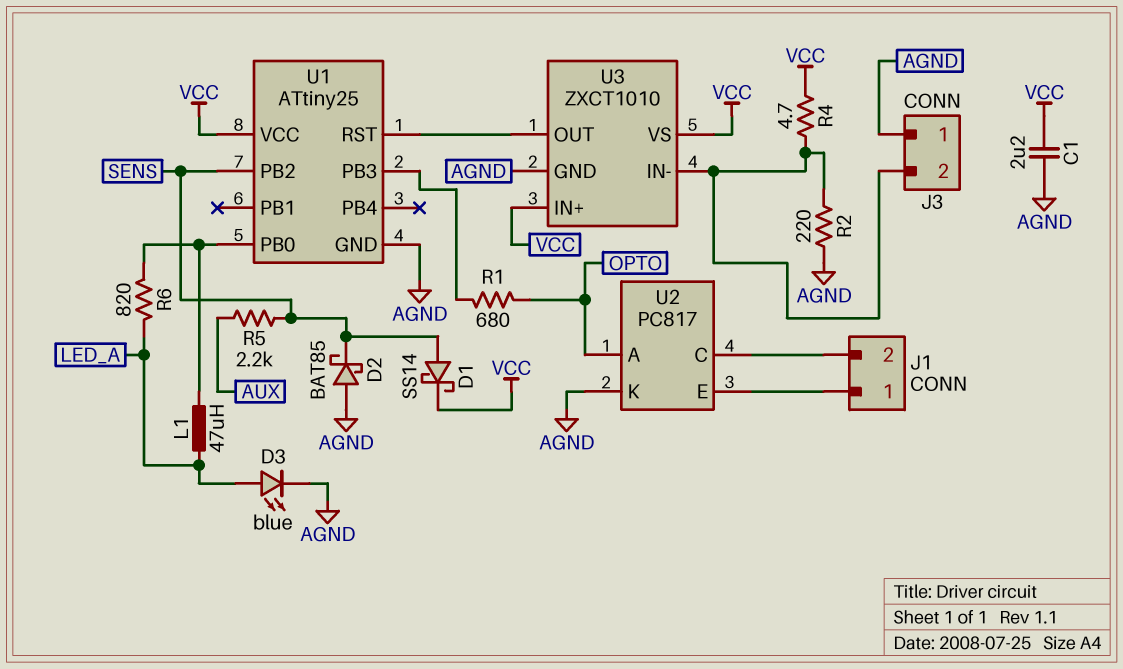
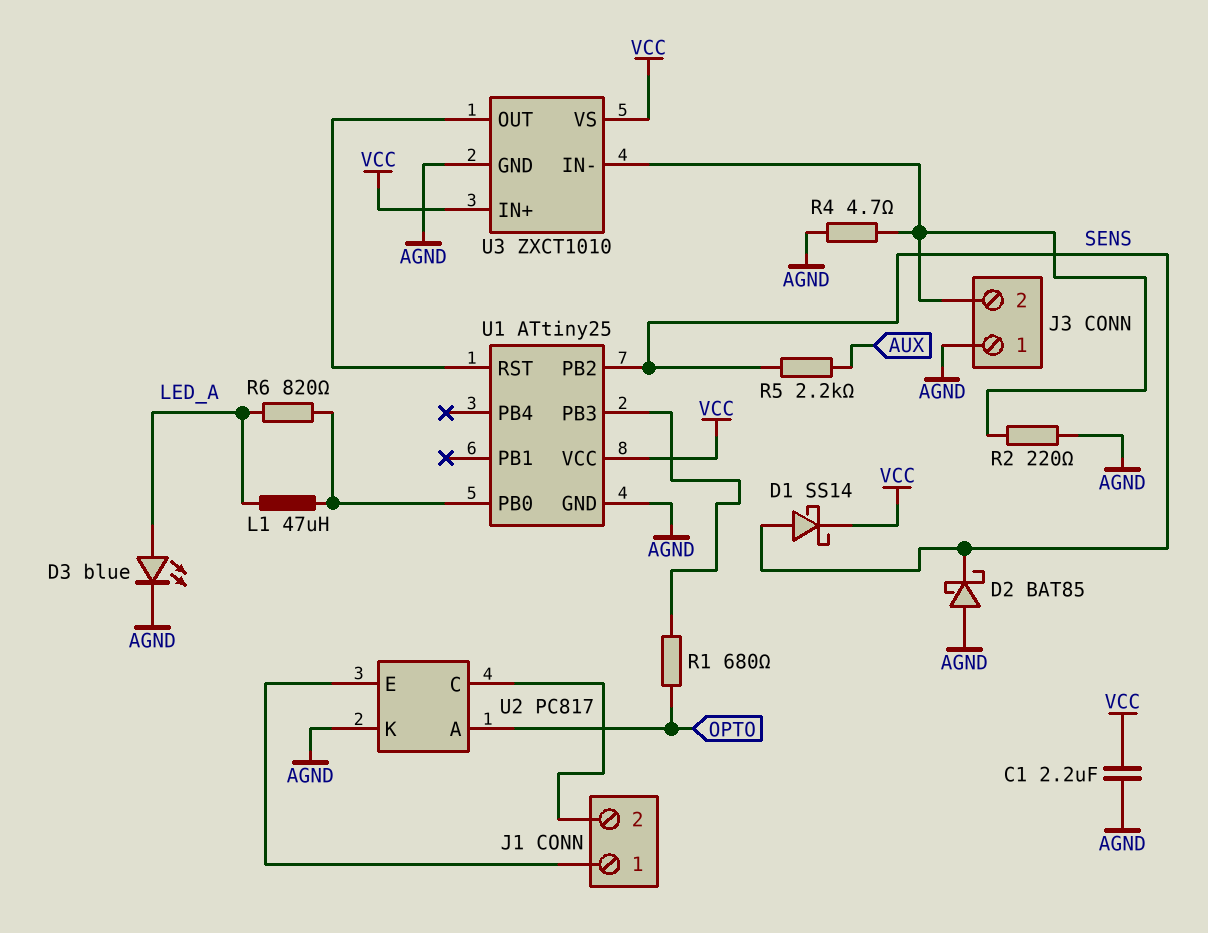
R4: 4.7 (J3/2, VCC) -> 4.7 (AGND, J3/2)

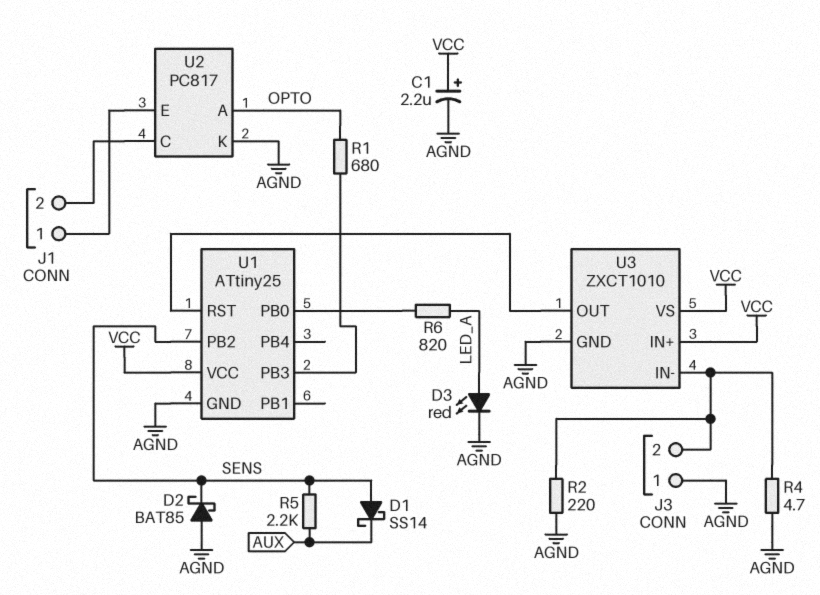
C1: 2.2uF (AGND, VCC) -> 2.2uF (plus VCC, minus AGND)
D1: schottky SS14 (A SENS, K VCC) -> schottky SS14 (A SENS, K AUX)
D3: LED blue (A LED_A, K AGND) -> LED red (A LED_A, K AGND)
L1: 47uH (LED_A, U1/PB0) -> none

